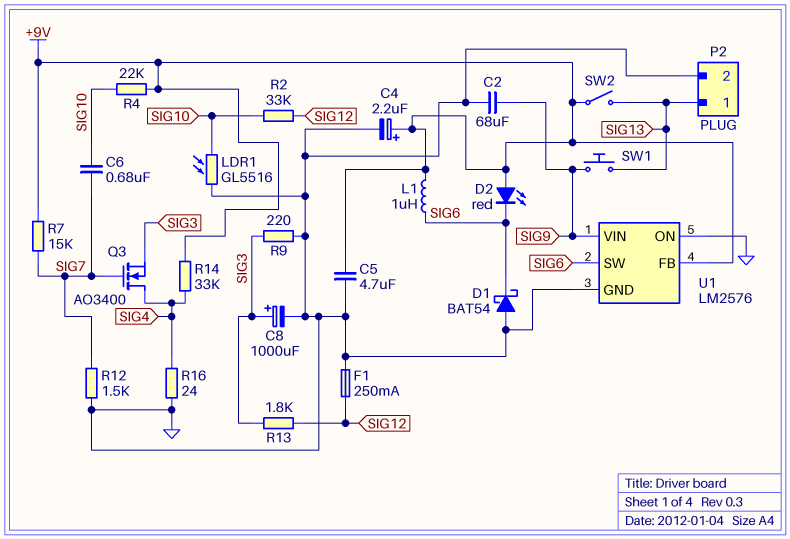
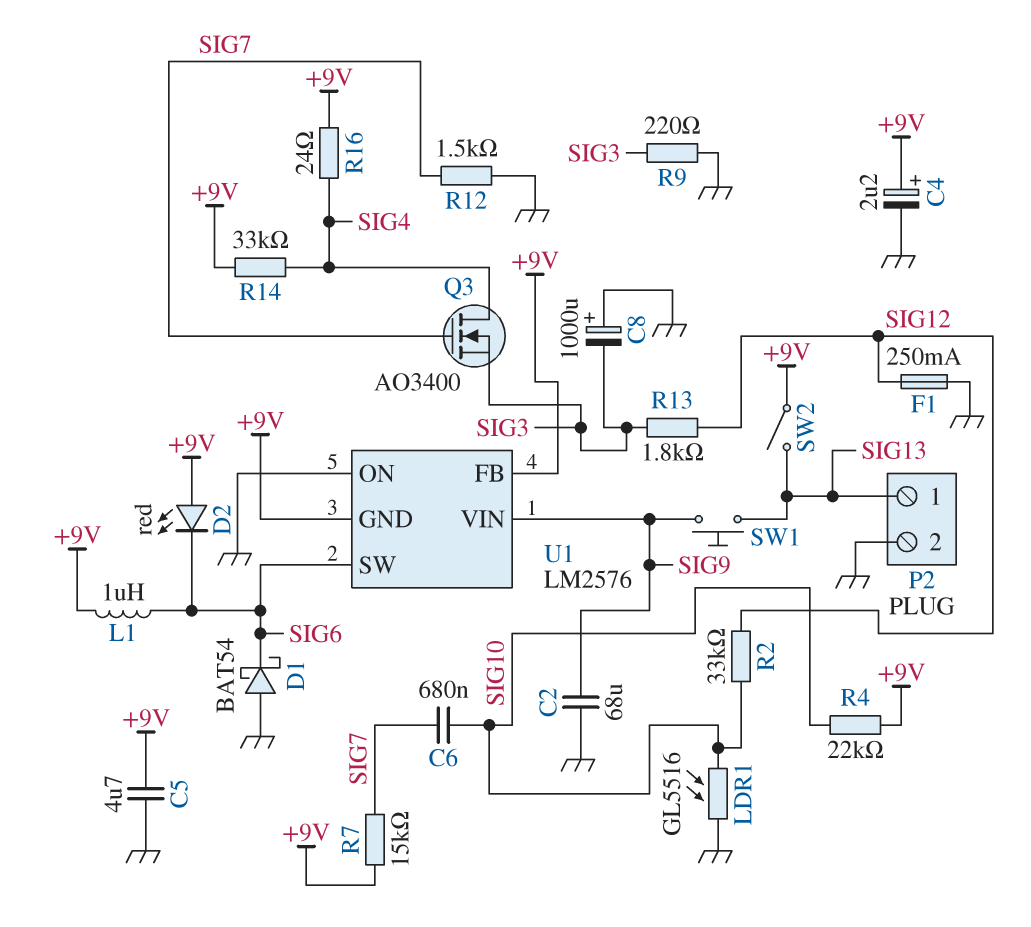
C8: 1000uF (plus SIG3, minus GND) -> 1000uF (plus GND, minus SIG3)
R16: 24 (GND, SIG4) -> 24 (+9V, SIG4)
U1 pin GND: GND -> +9V

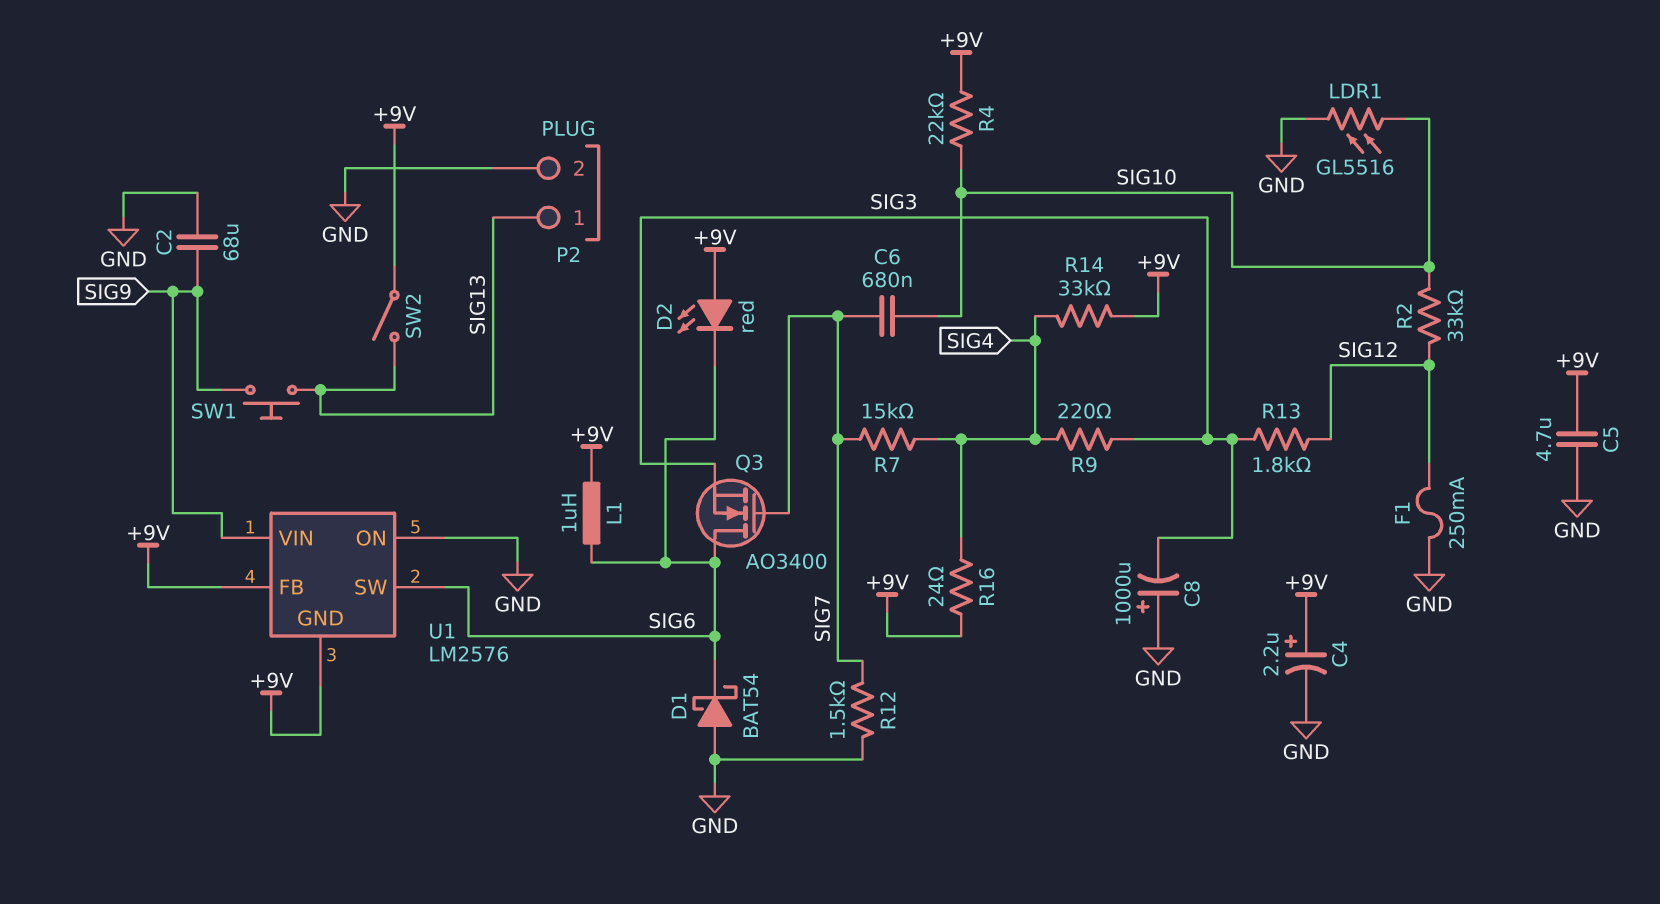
Q3: NMOS AO3400 (G SIG7, D SIG4, S SIG3) -> NMOS AO3400 (G SIG7, D SIG6, S SIG3)
R7: 15k (+9V, SIG7) -> 15k (SIG4, SIG7)
R9: 220 (GND, SIG3) -> 220 (SIG3, SIG4)

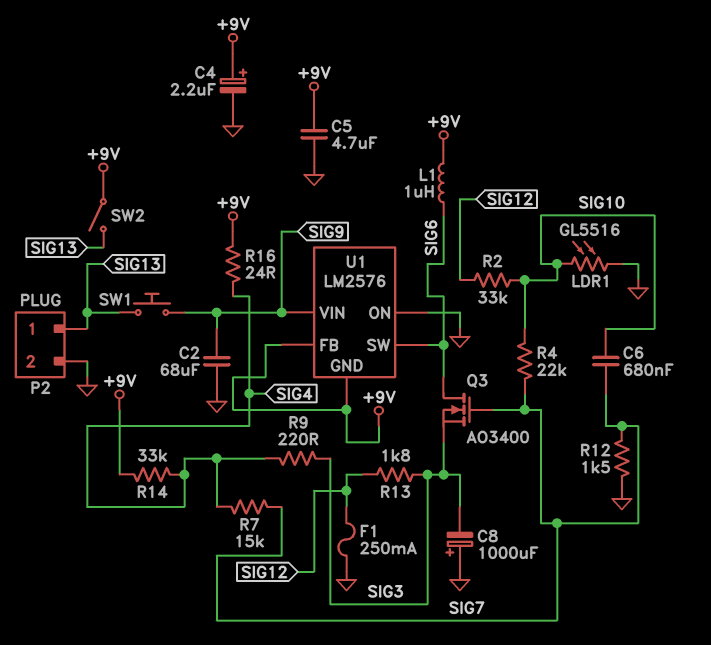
D1: schottky BAT54 (A GND, K SIG6) -> none
D2: LED red (A +9V, K SIG6) -> none
R4: 22k (+9V, SIG10) -> 22k (SIG7, SIG10)

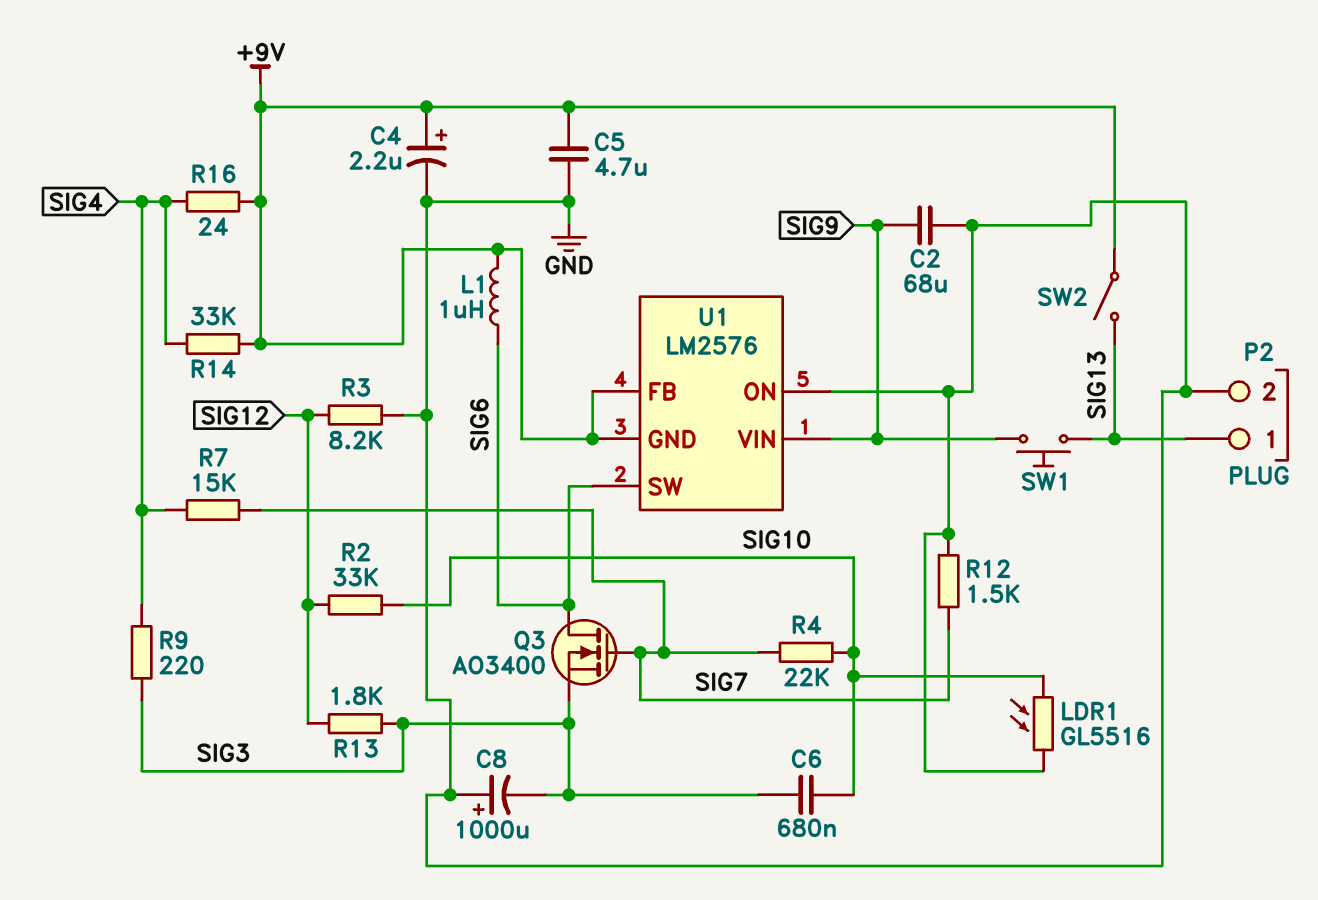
C6: 680nF (SIG7, SIG10) -> 680nF (SIG3, SIG10)
F1: 250mA (GND, SIG12) -> none
R3: none -> 8.2k (GND, SIG12)

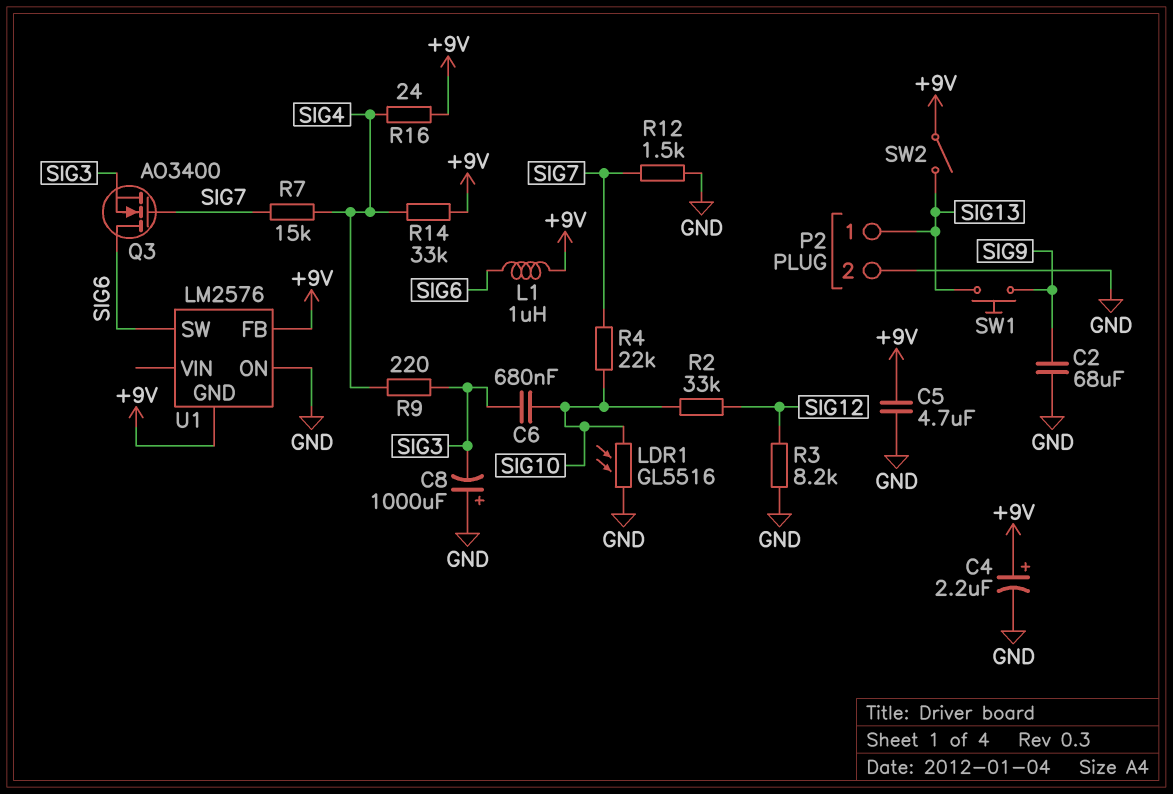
R13: 1.8k (SIG3, SIG12) -> none
U1 pin VIN: SIG9 -> none

